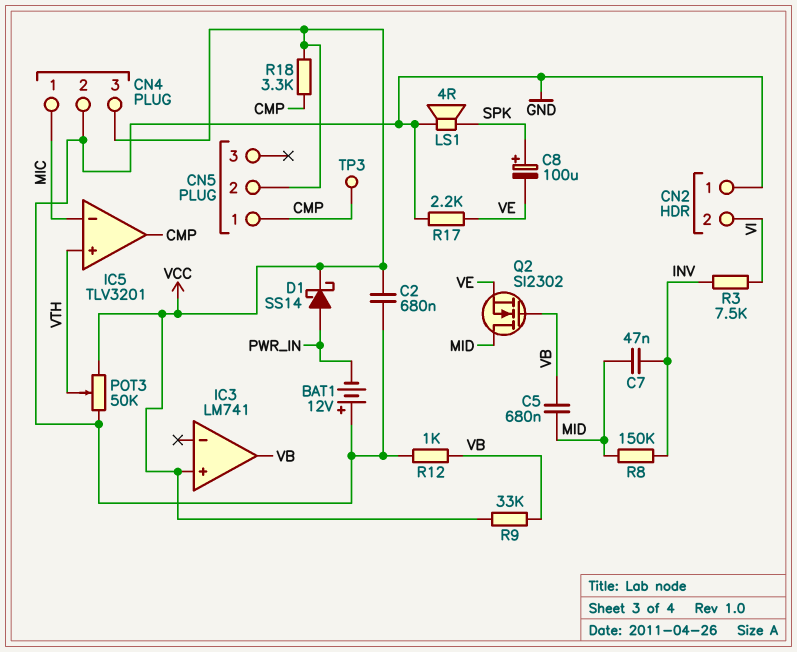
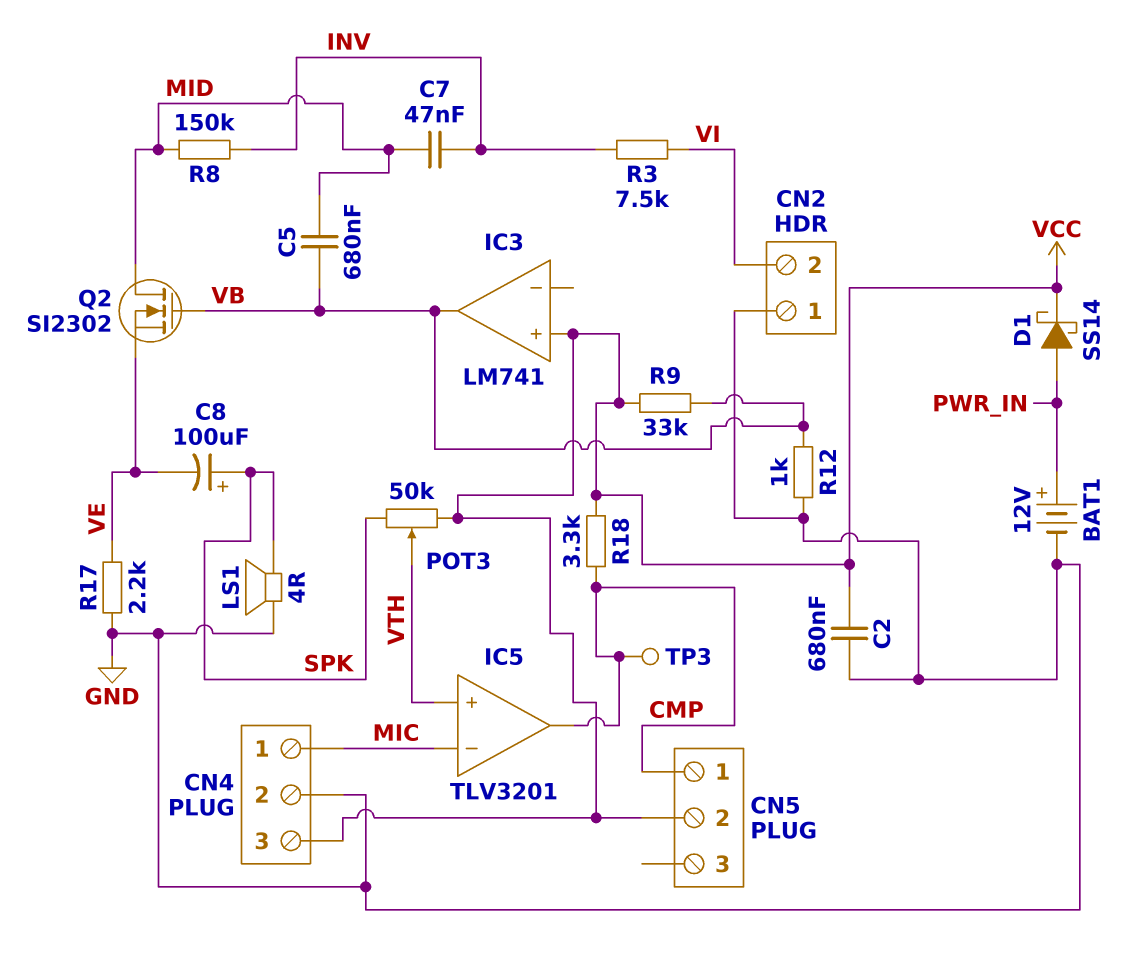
BAT1: 12V (plus GND, minus PWR_IN) -> 12V (plus PWR_IN, minus GND)
POT3: 50k (GND, VCC, wiper VTH) -> 50k (SPK, VCC, wiper VTH)

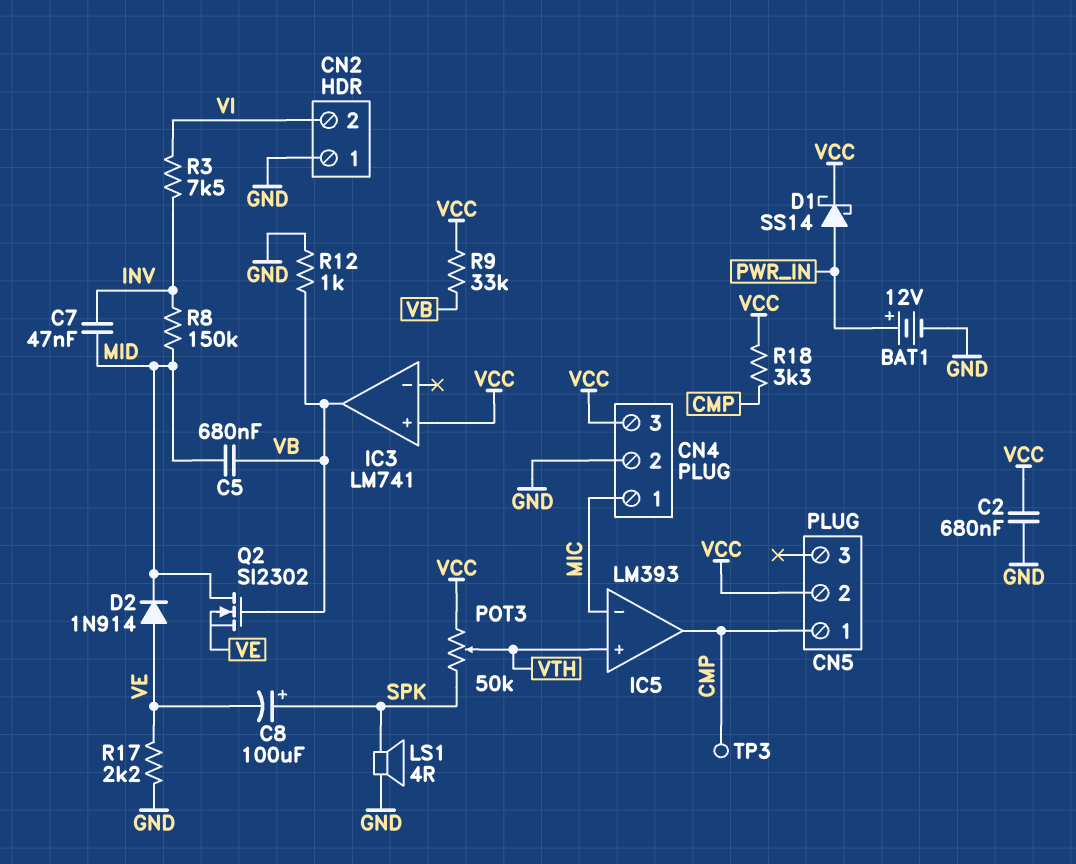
D2: none -> diode 1N914 (A VE, K MID)
IC5: TLV3201 -> LM393

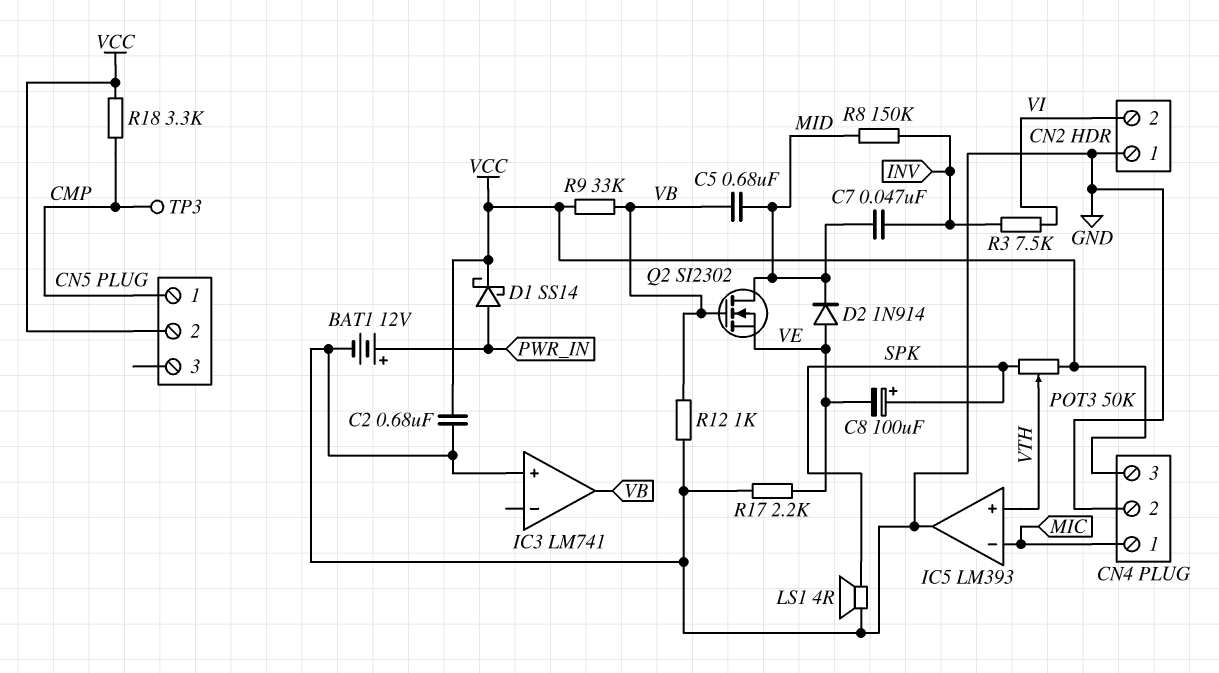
IC3 pin in+: VCC -> GND
IC5 pin out: CMP -> GND

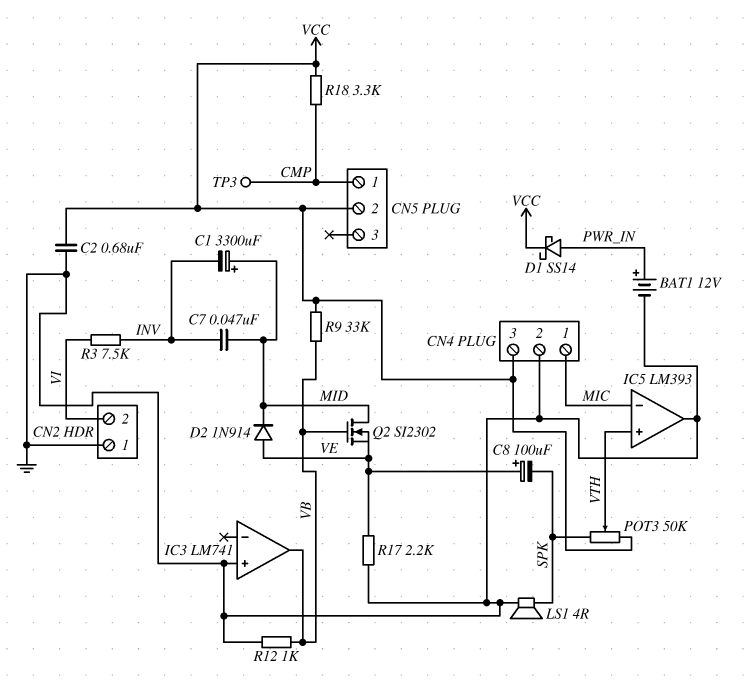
C1: none -> 3300uF (plus MID, minus INV)
C5: 680nF (MID, VB) -> none
C8: 100uF (plus SPK, minus VE) -> 100uF (plus VE, minus SPK)
R8: 150k (INV, MID) -> none

